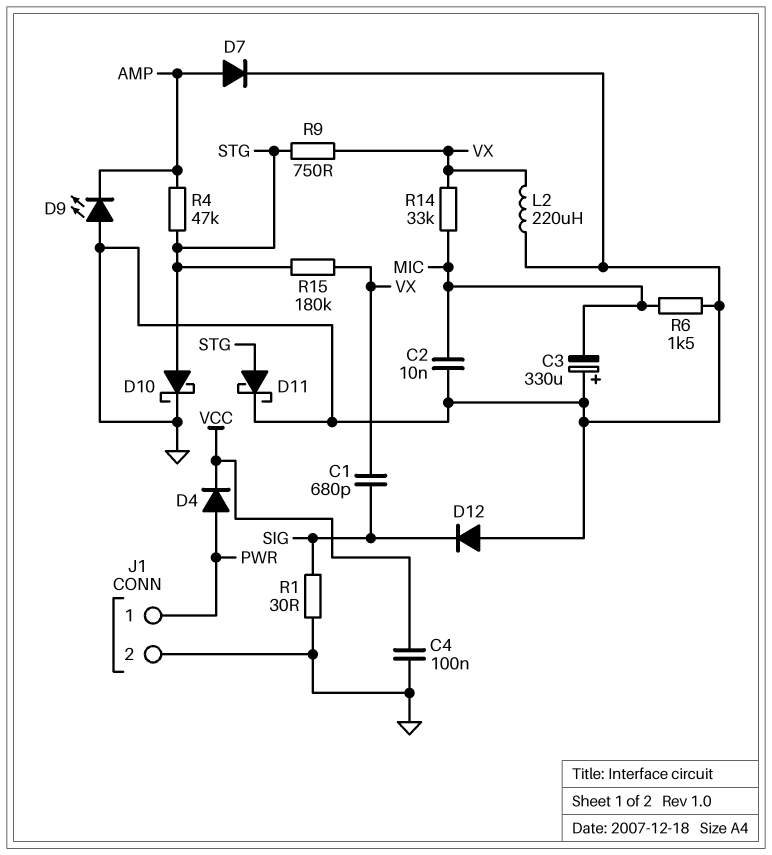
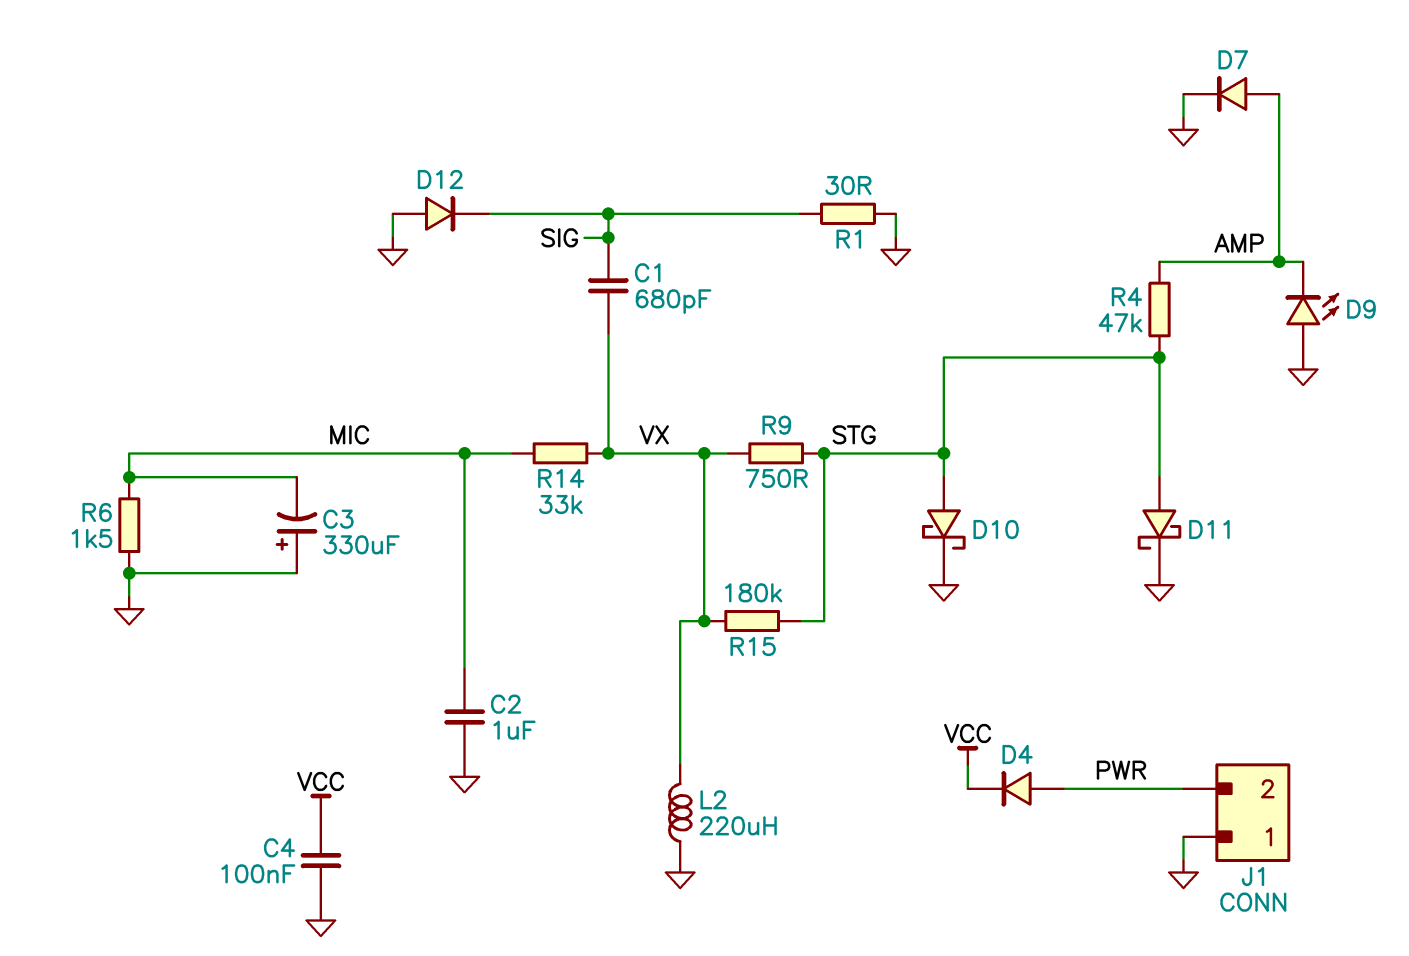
C2: 10nF (GND, MIC) -> 1uF (GND, MIC)
J1 pin 1: PWR -> GND
J1 pin 2: GND -> PWR

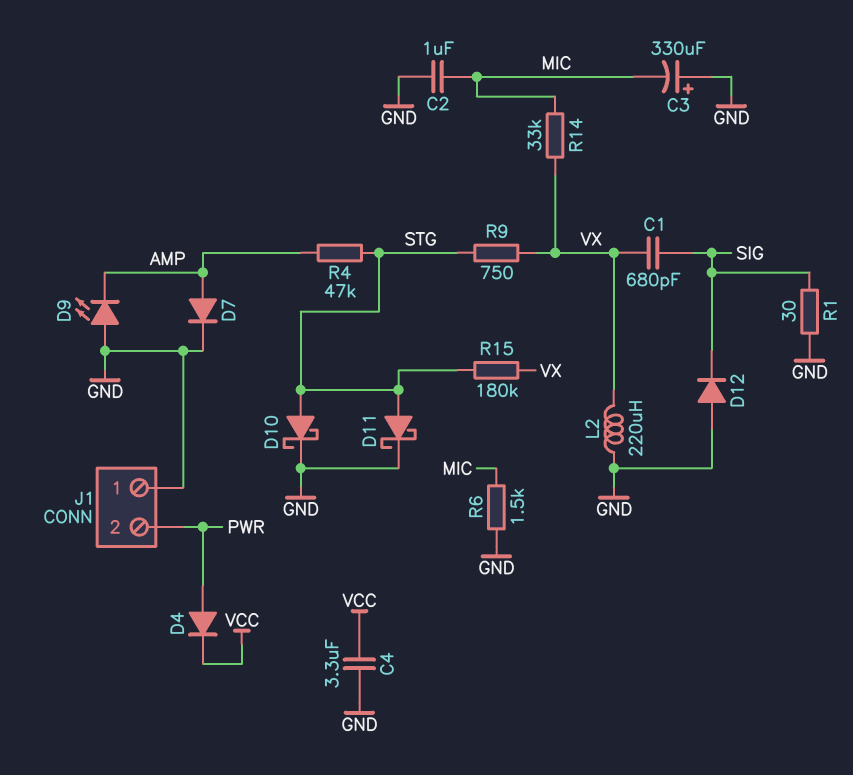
C4: 100nF (GND, VCC) -> 3.3uF (GND, VCC)

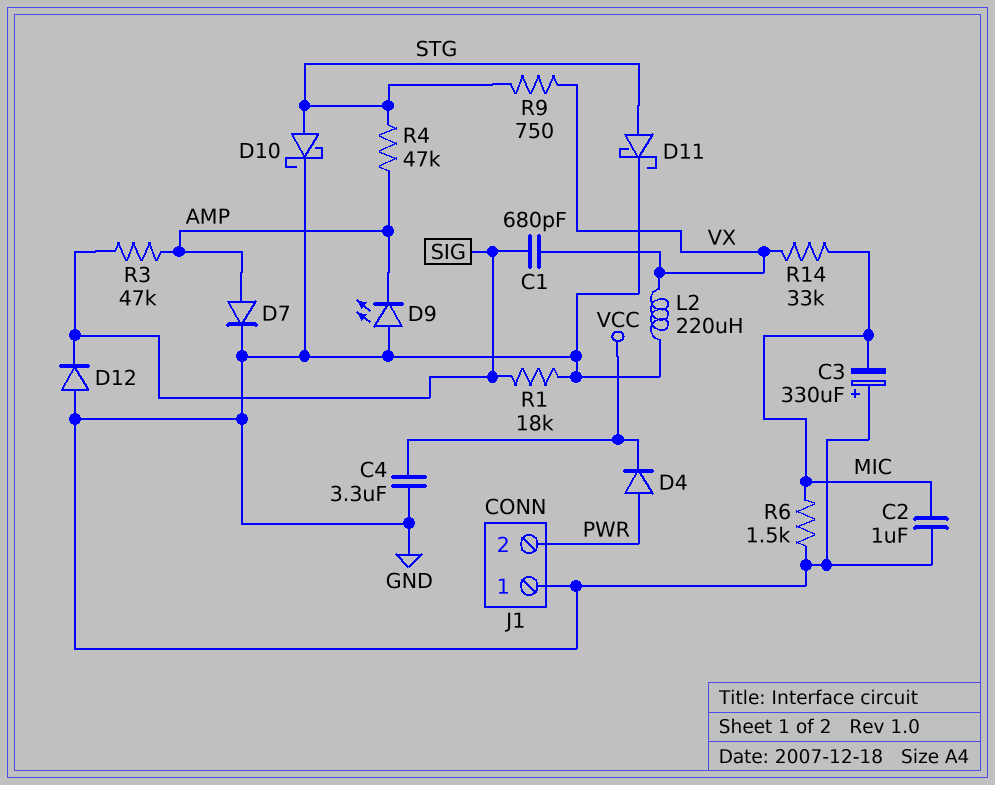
R1: 30 (GND, SIG) -> 18k (GND, SIG)
R3: none -> 47k (AMP, SIG)
R15: 180k (STG, VX) -> none

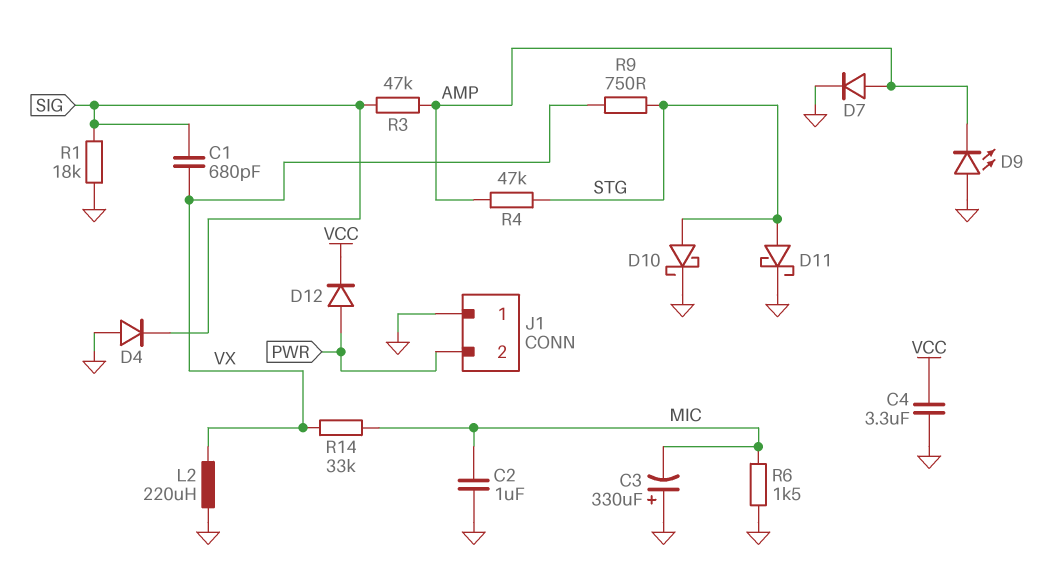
D4: diode (A PWR, K VCC) -> diode (A GND, K SIG)
D12: diode (A GND, K SIG) -> diode (A PWR, K VCC)

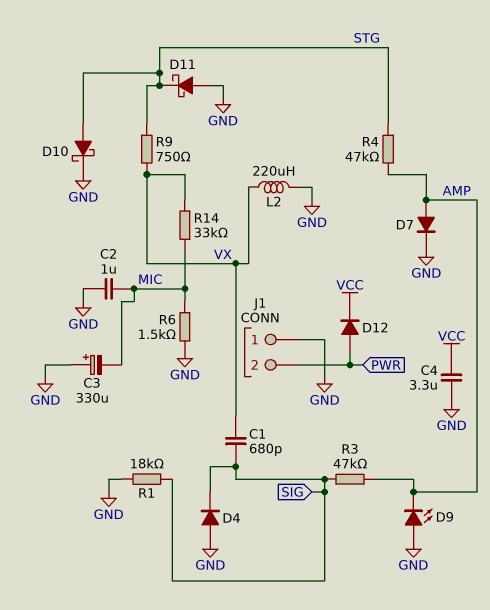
D11: schottky (A STG, K GND) -> schottky (A GND, K STG)

